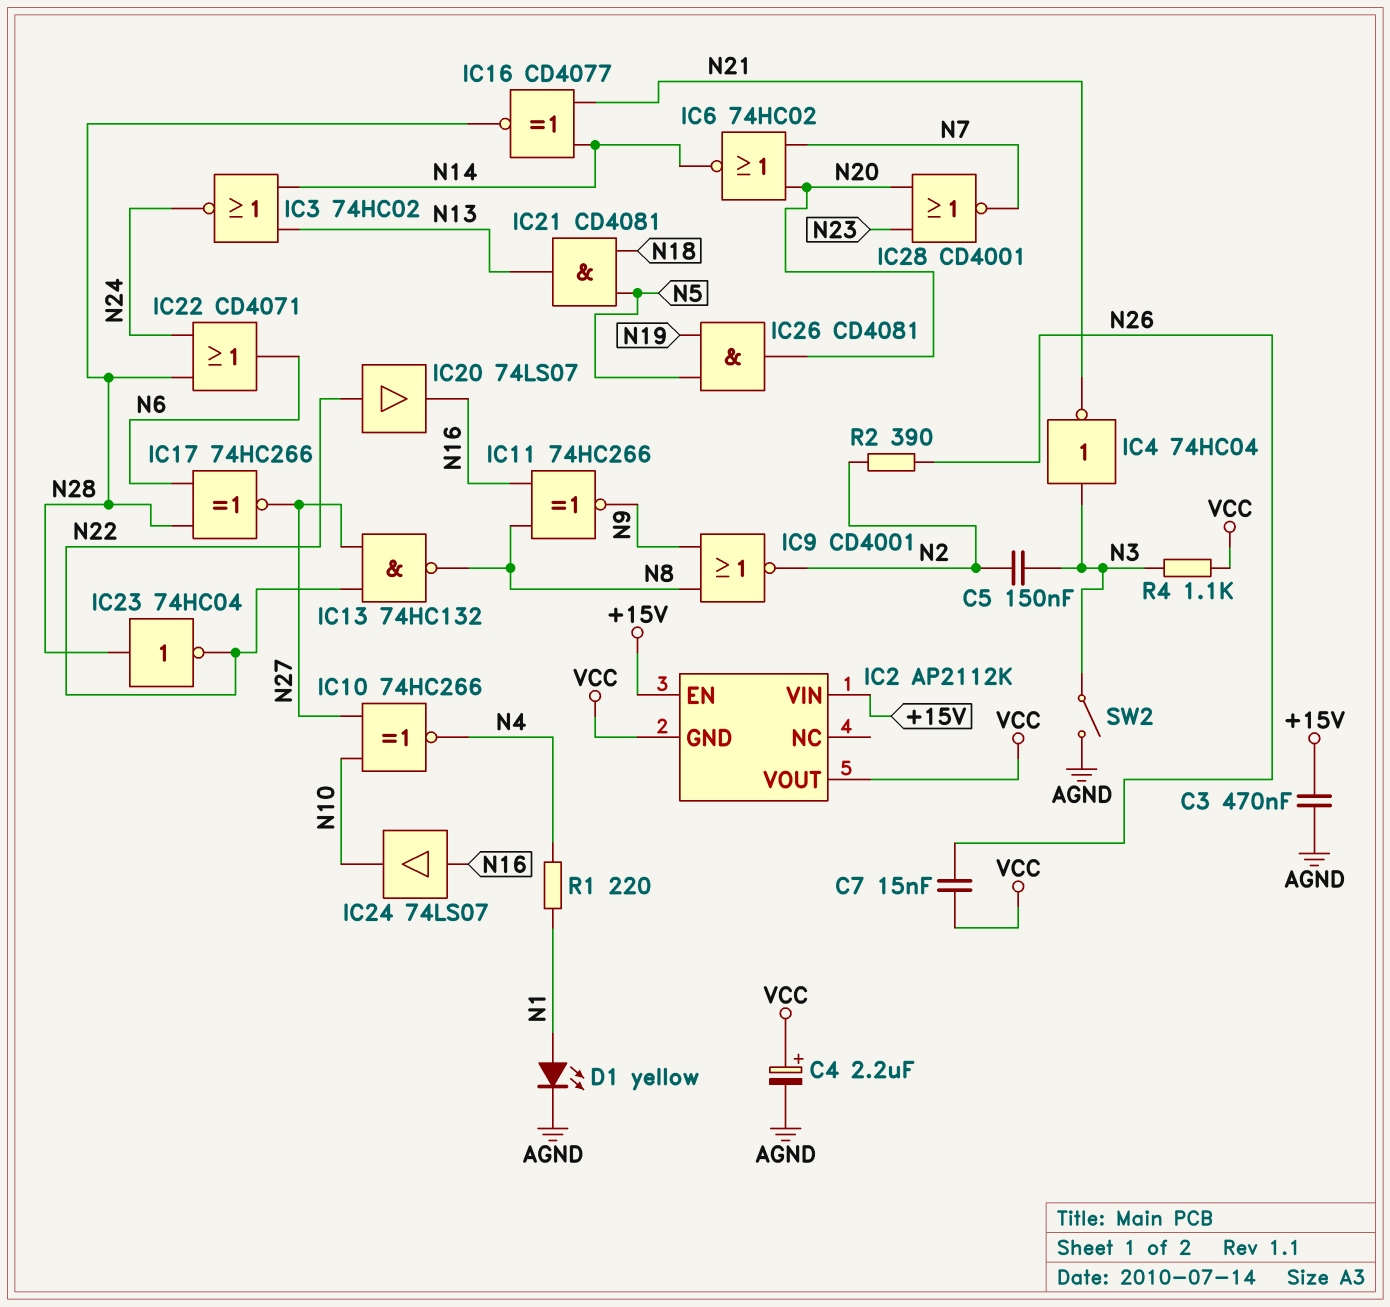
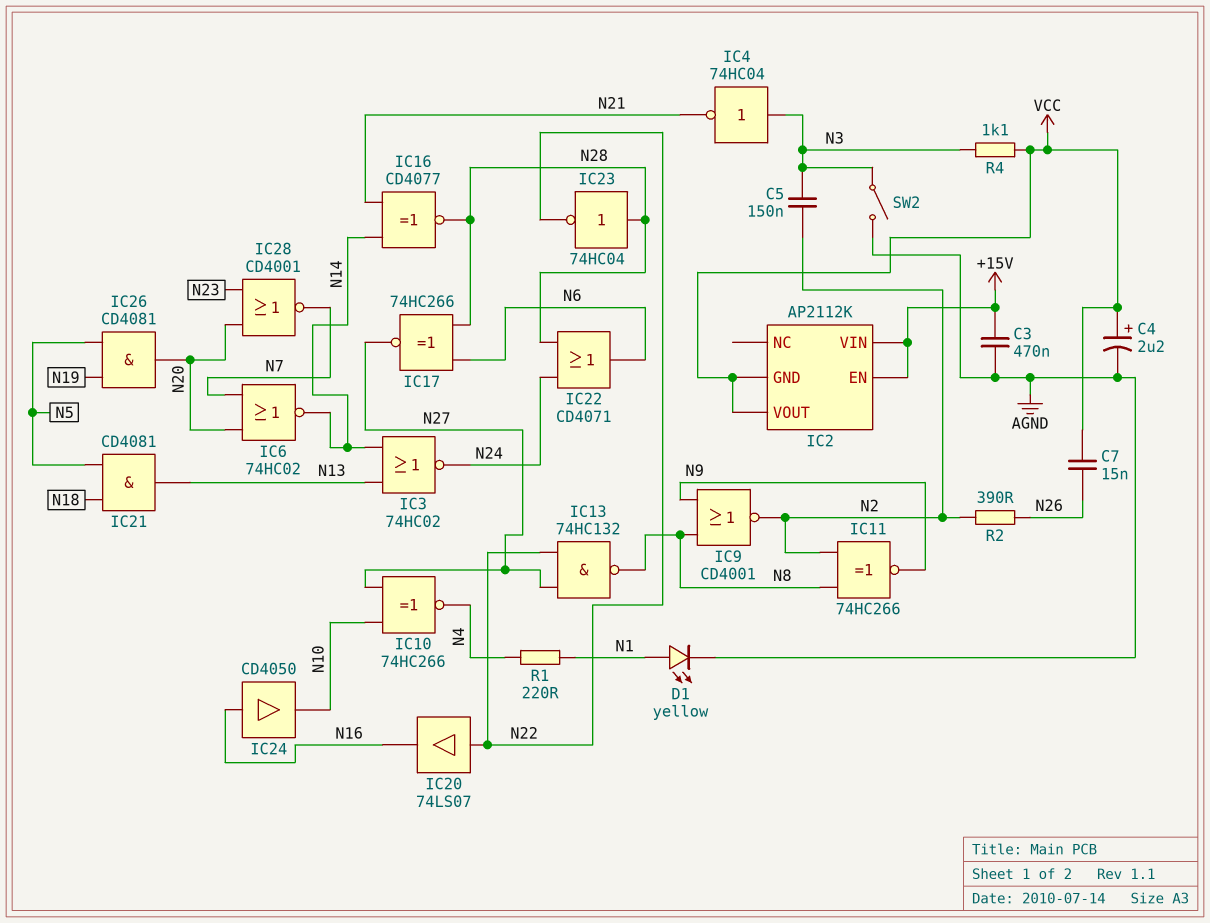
IC11: XNOR 74HC266 (in N8, in N16, out N9) -> XNOR 74HC266 (in N2, in N8, out N9)
IC24: buffer 74LS07 (in N16, out N10) -> buffer CD4050 (in N16, out N10)

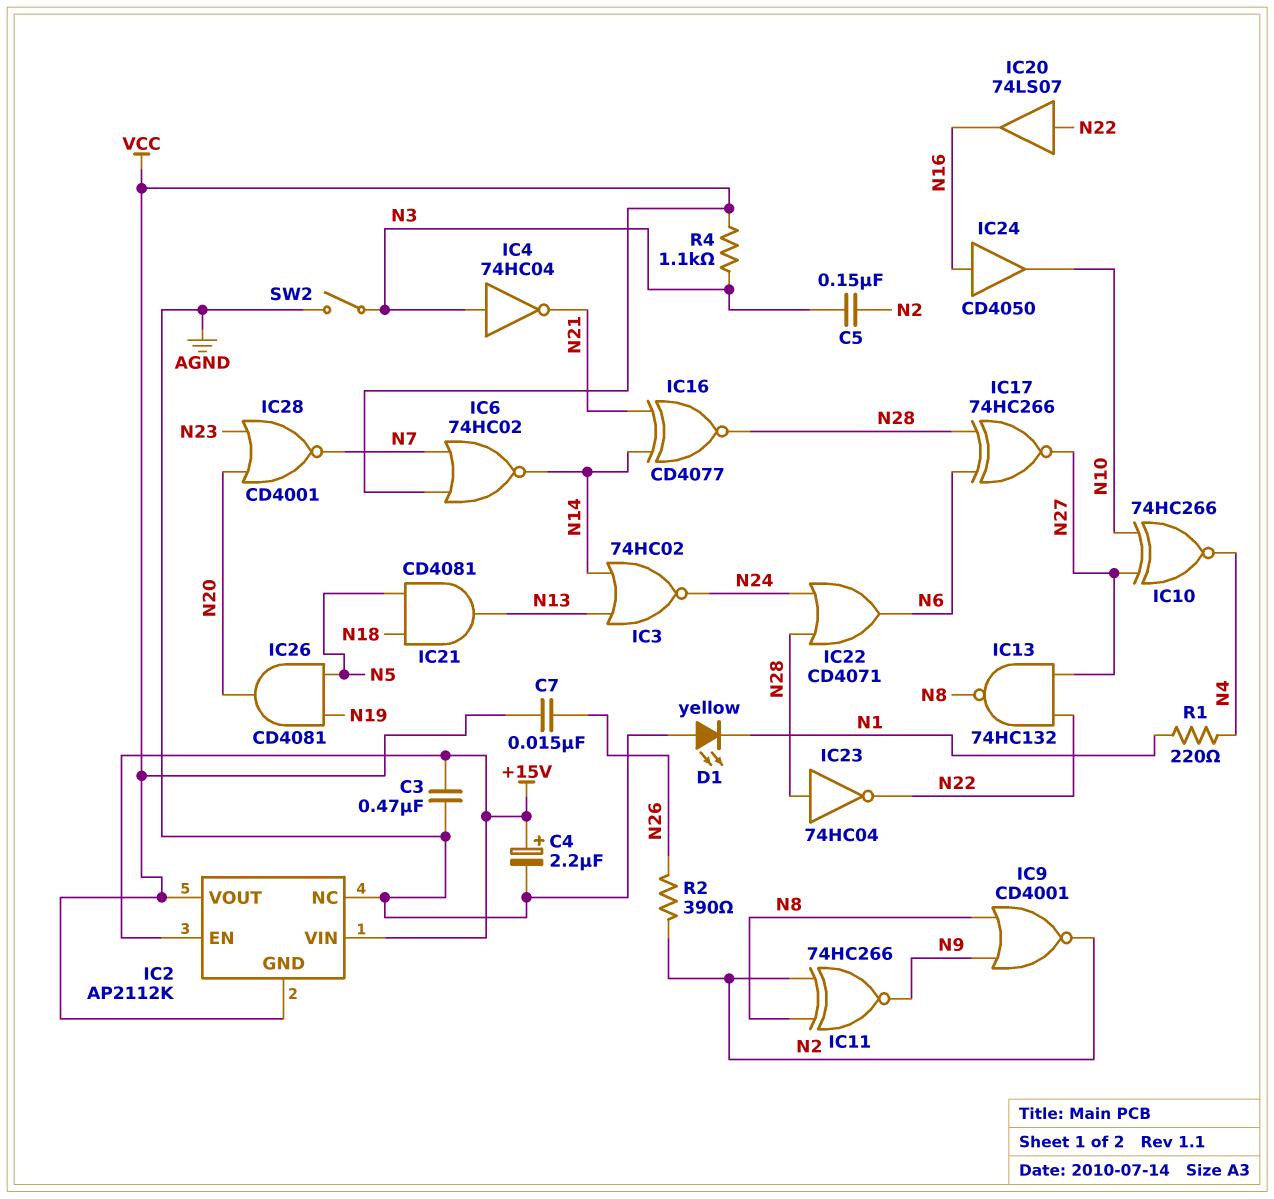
C4: 2.2uF (plus VCC, minus AGND) -> 2.2uF (plus +15V, minus AGND)
D1: LED yellow (A N1, K AGND) -> LED yellow (A AGND, K N1)
IC2 pin NC: none -> AGND
IC6: NOR 74HC02 (in N7, in N20, out N14) -> NOR 74HC02 (in N7, in VCC, out N14)

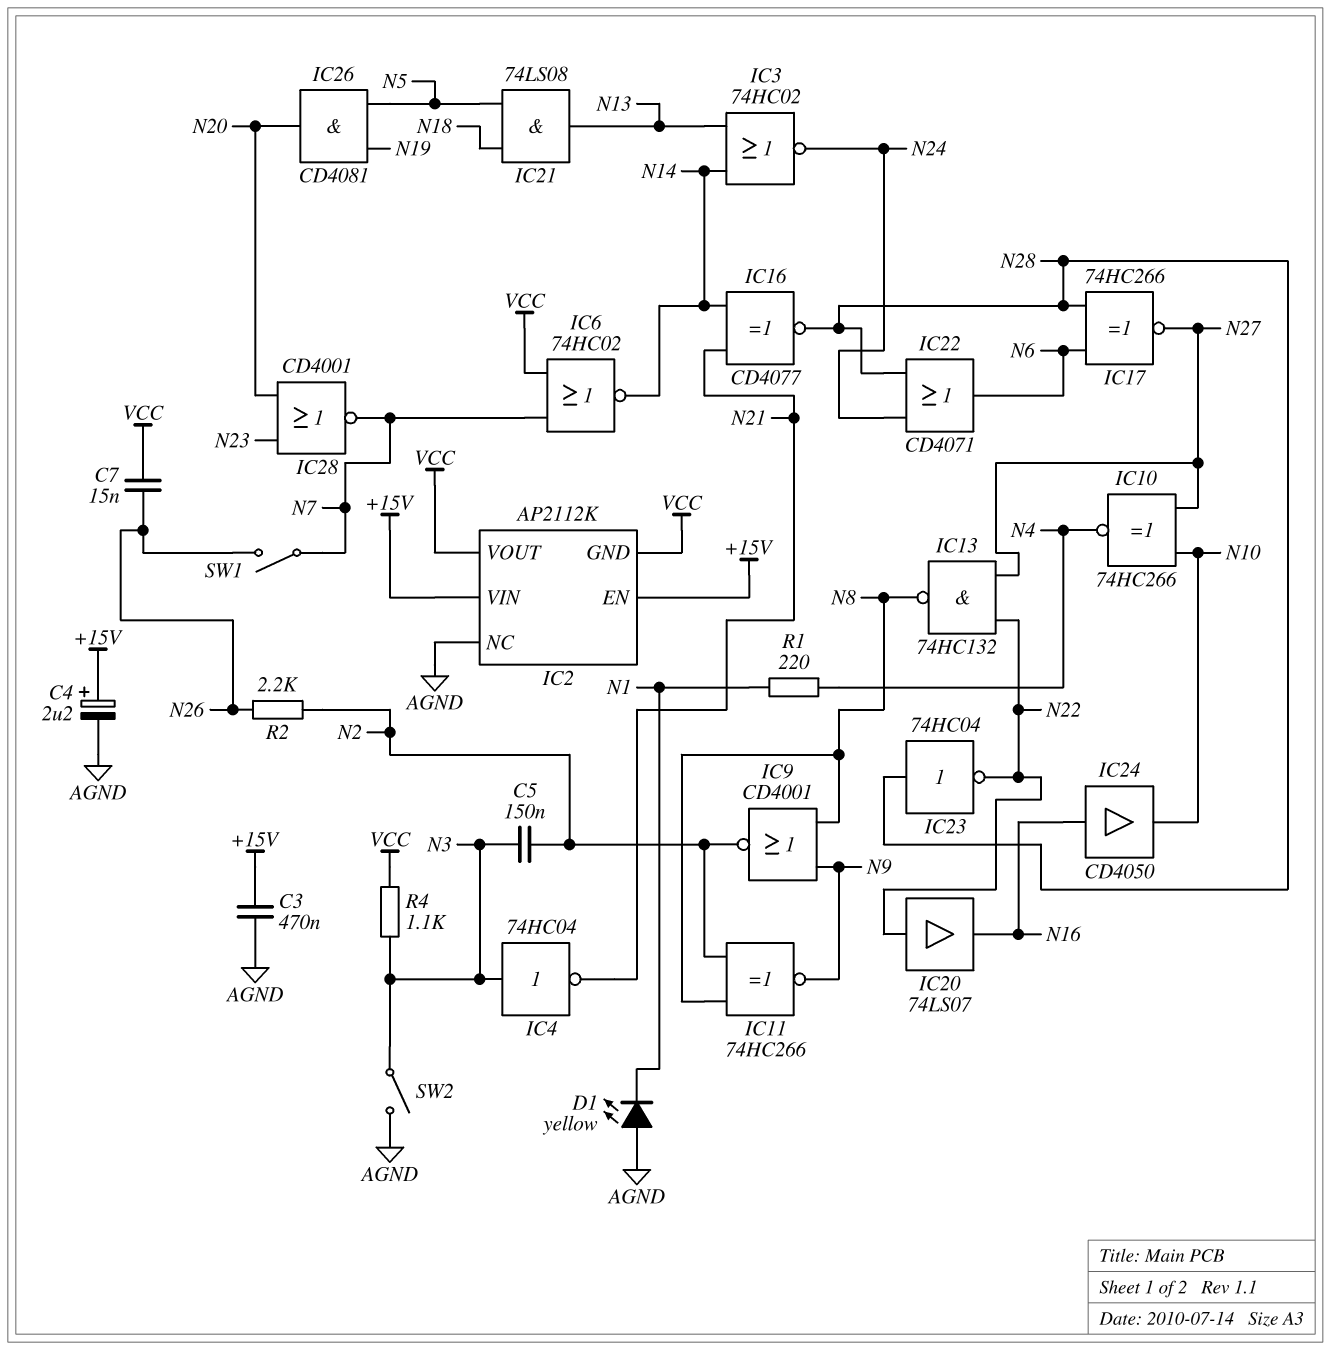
IC21: AND CD4081 (in N5, in N18, out N13) -> AND 74LS08 (in N5, in N18, out N13)
R2: 390 (N2, N26) -> 2.2k (N2, N26)
SW1: none -> switch (N7, N26)

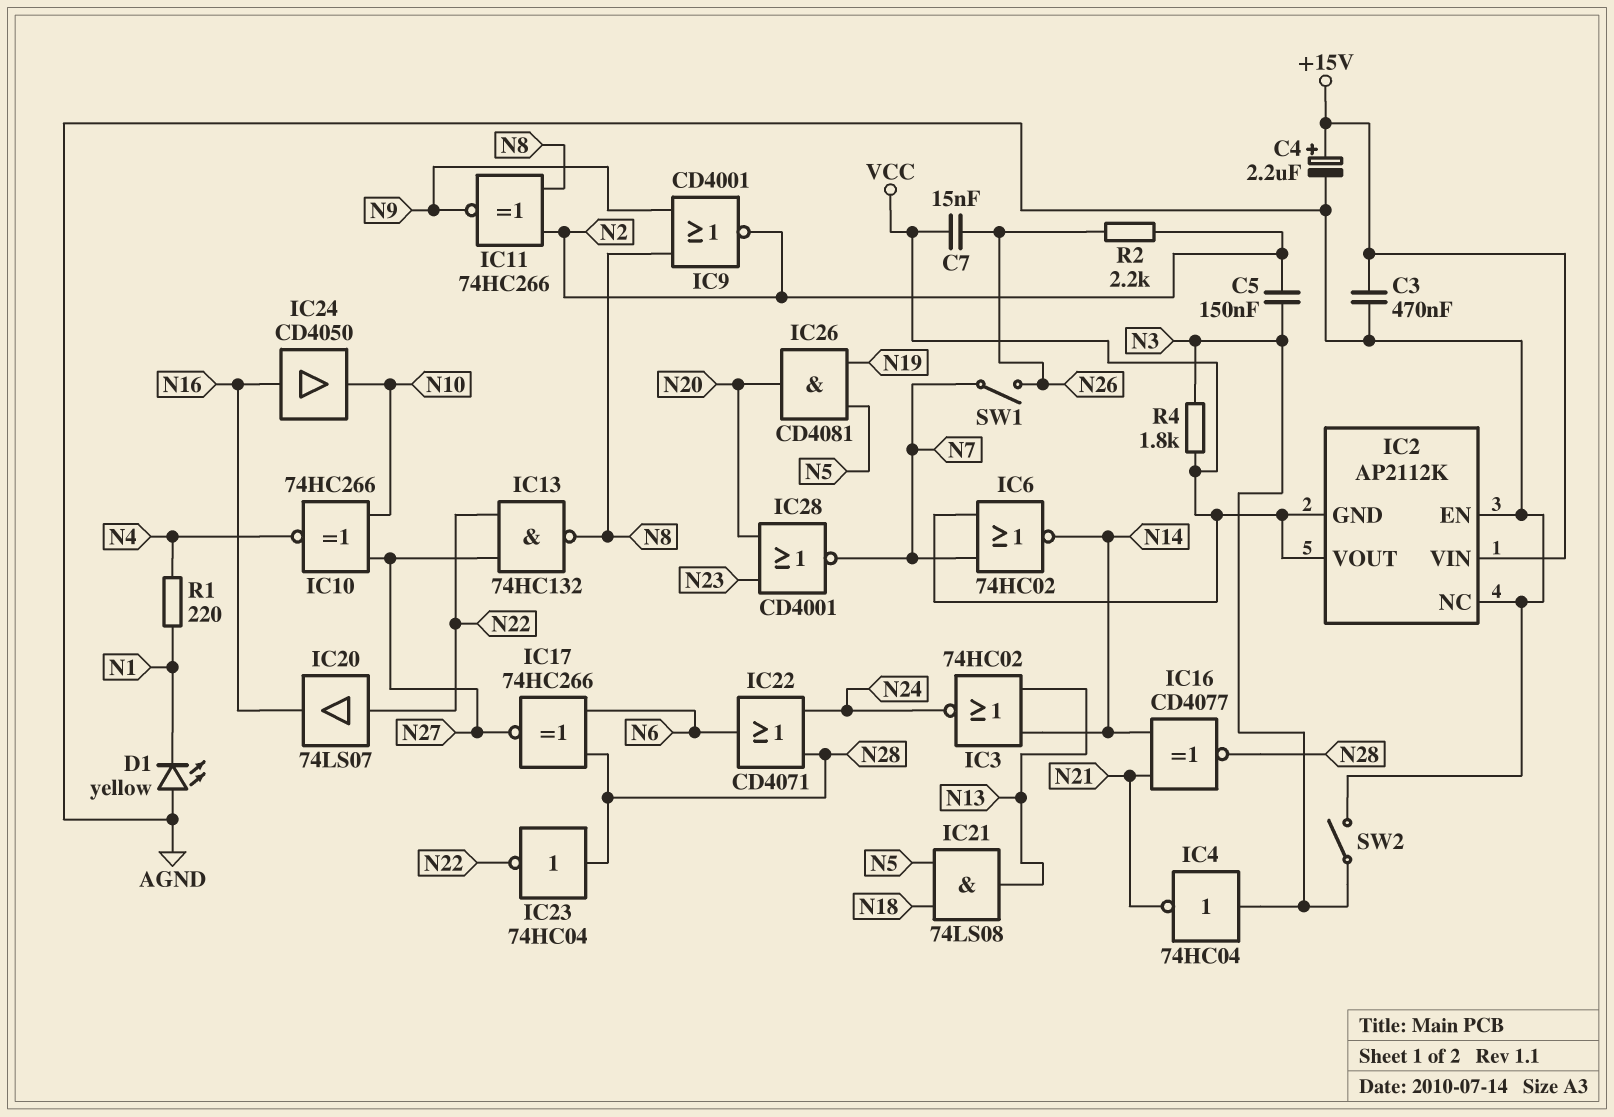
IC2 pin EN: +15V -> AGND
R4: 1.1k (N3, VCC) -> 1.8k (N3, VCC)

